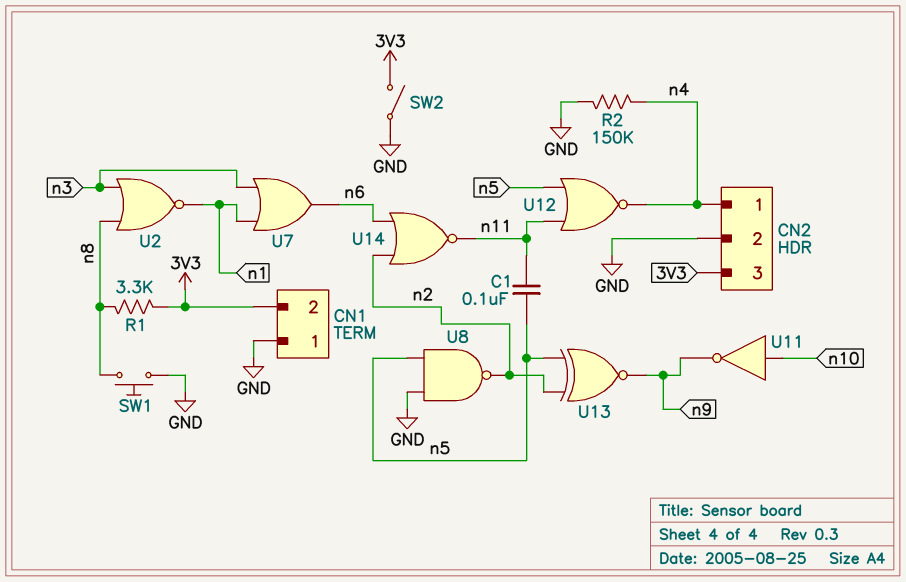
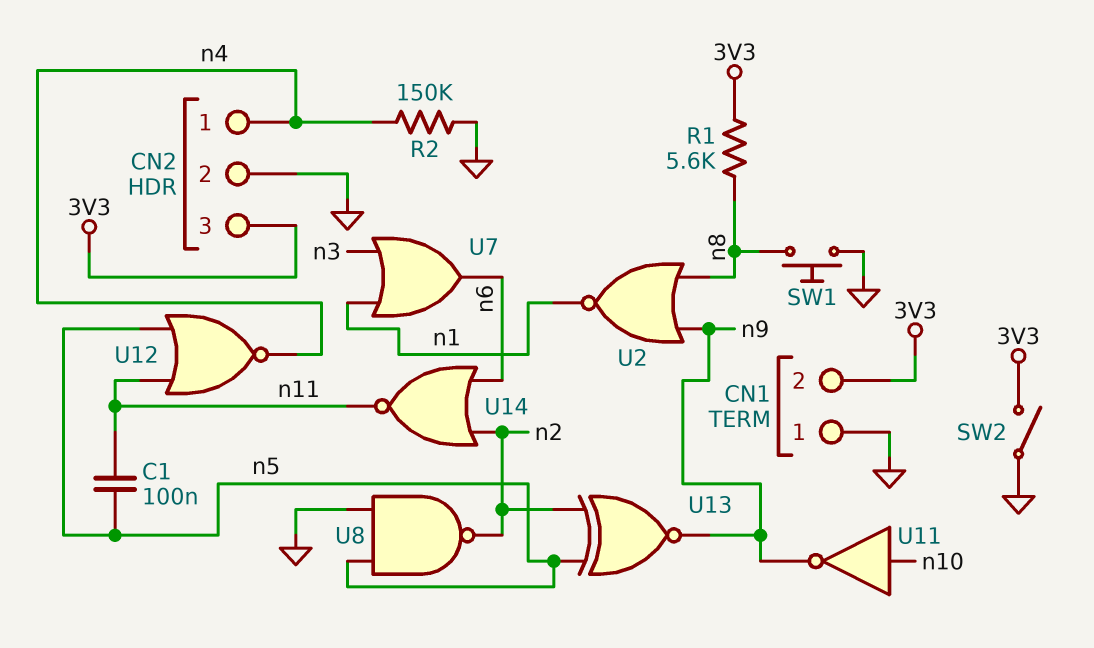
R1: 3.3k (3V3, n8) -> 5.6k (3V3, n8)
U2: NOR (in n3, in n8, out n1) -> NOR (in n8, in n9, out n1)

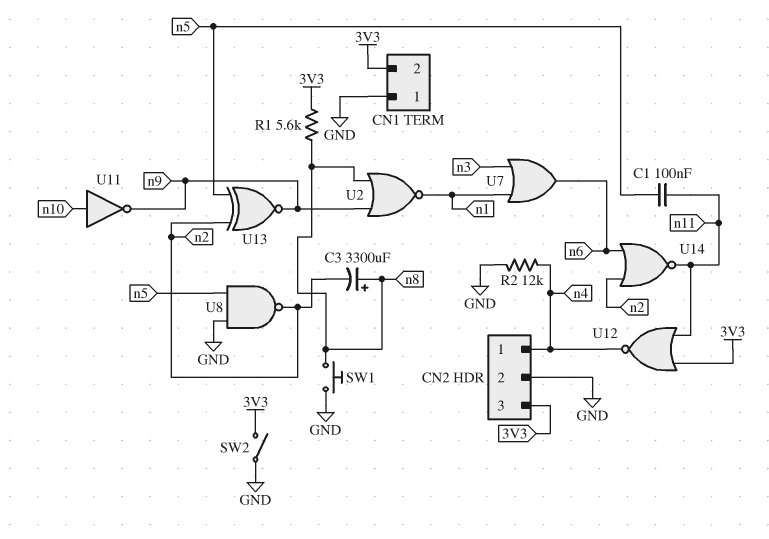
C3: none -> 3300uF (plus n8, minus n2)
R2: 150k (GND, n4) -> 12k (GND, n4)
U12: NOR (in n5, in n11, out n4) -> NOR (in 3V3, in n11, out n4)

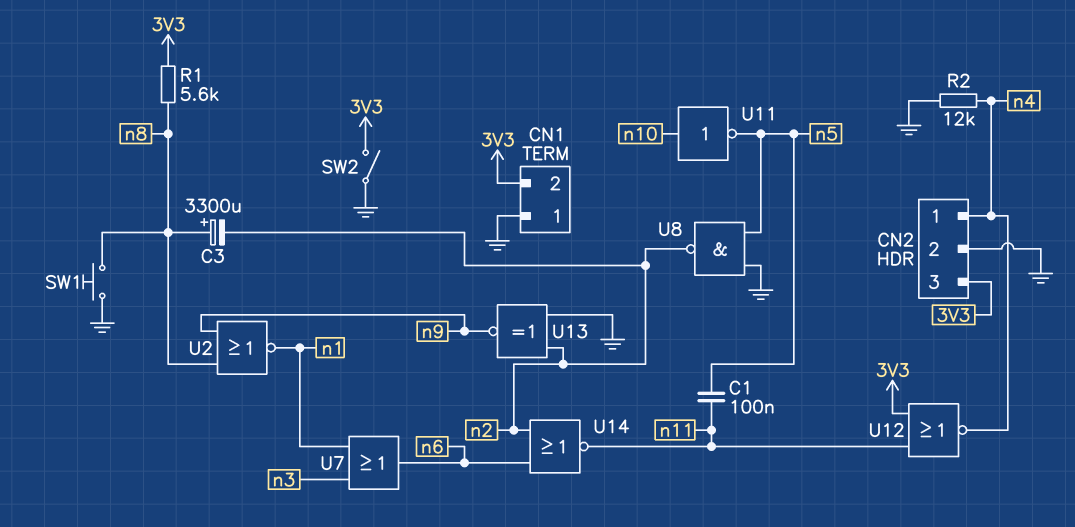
U11: NOT (in n10, out n9) -> NOT (in n10, out n5)
U13: XNOR (in n2, in n5, out n9) -> XNOR (in GND, in n2, out n9)

